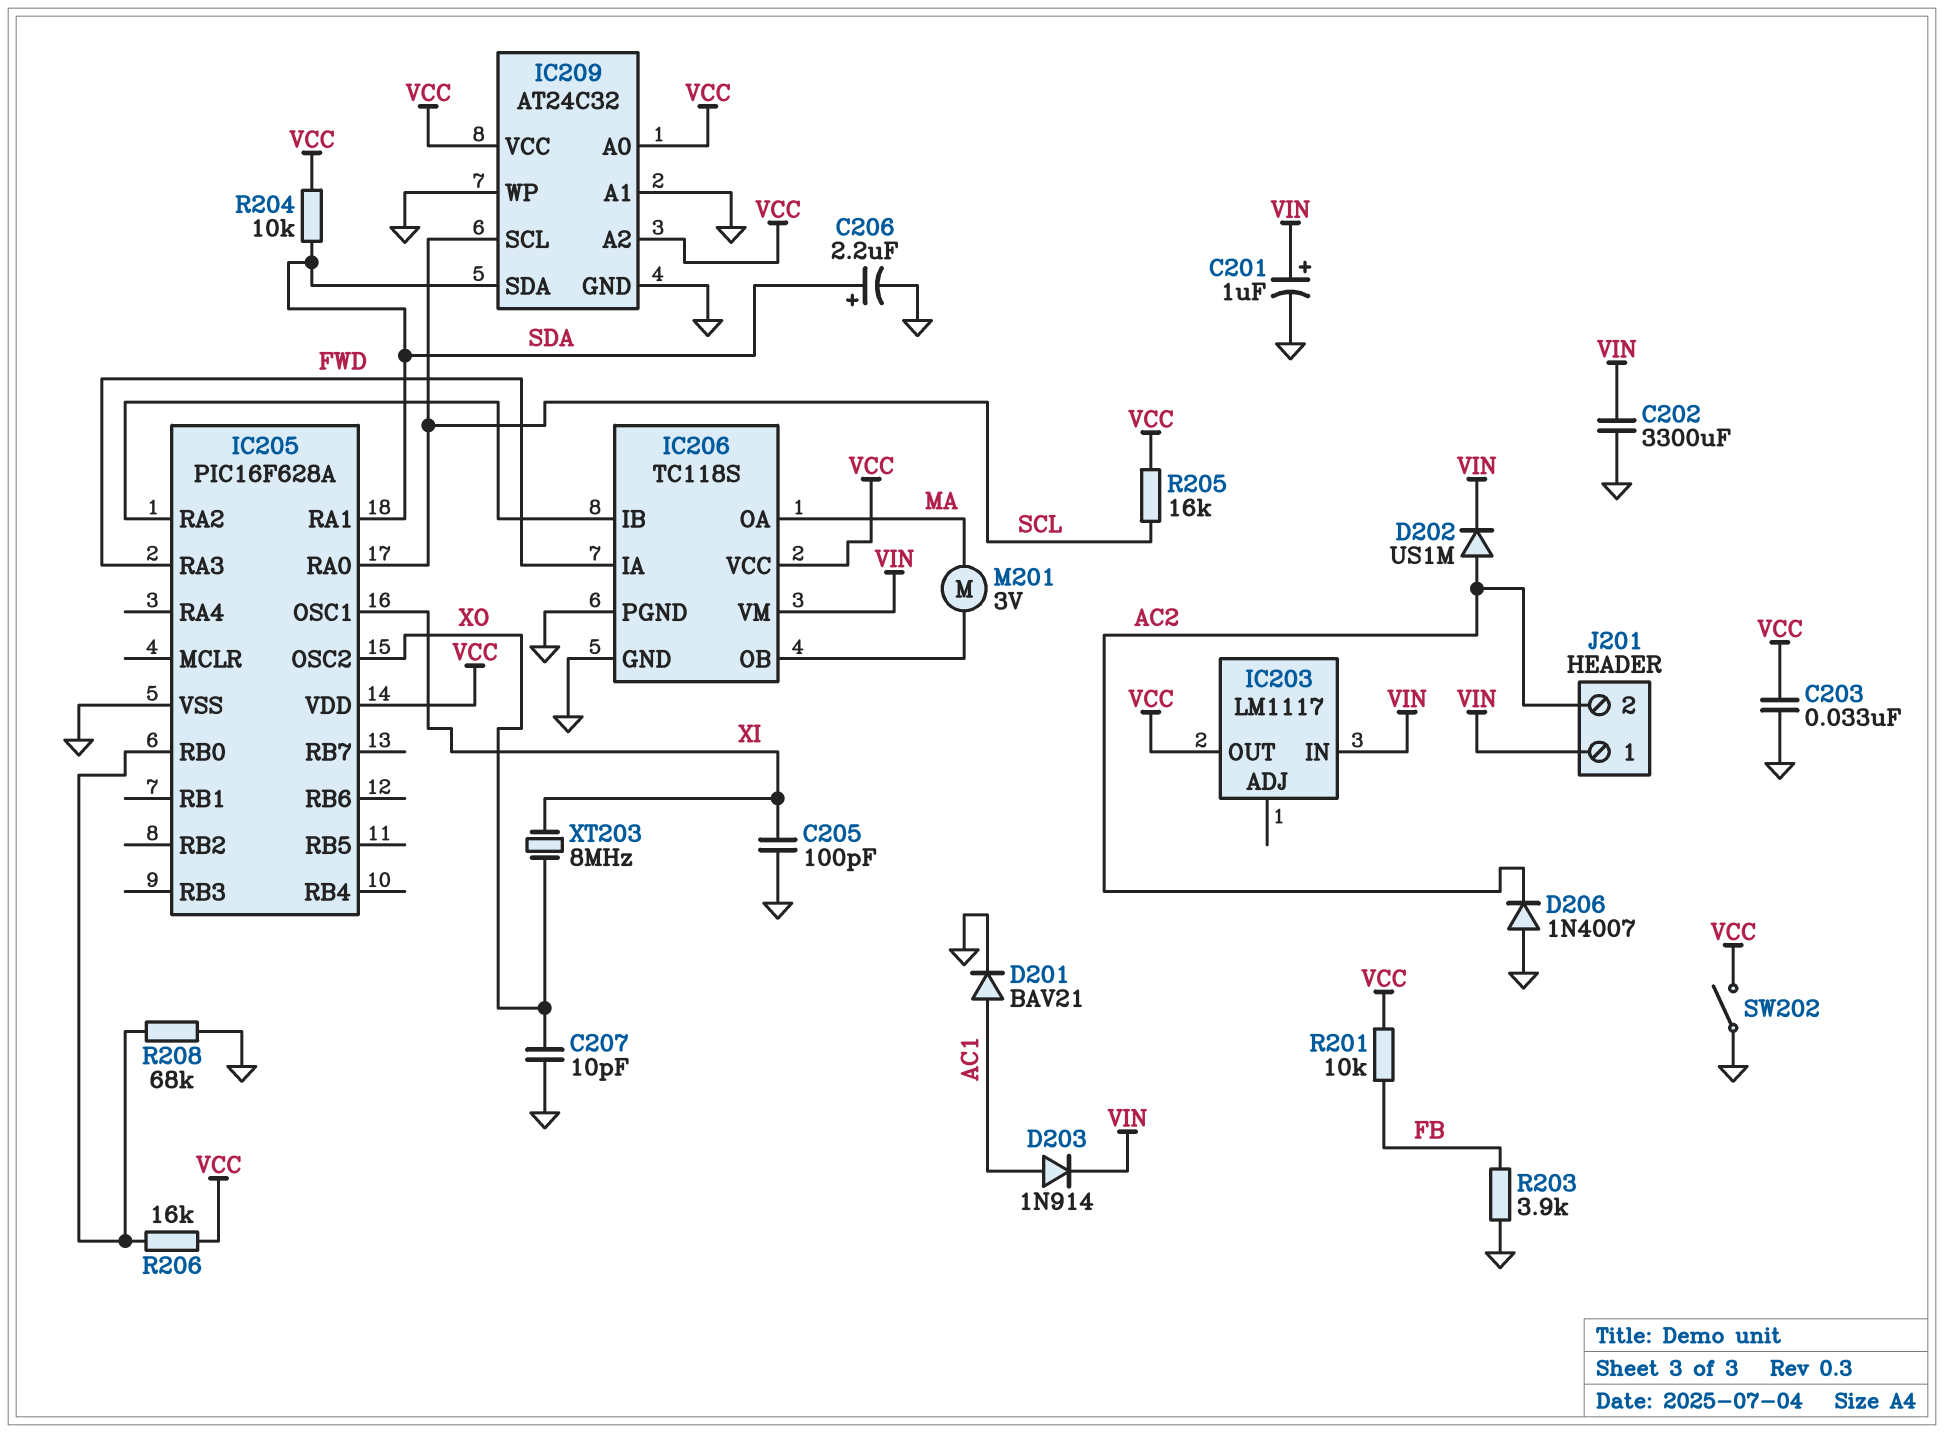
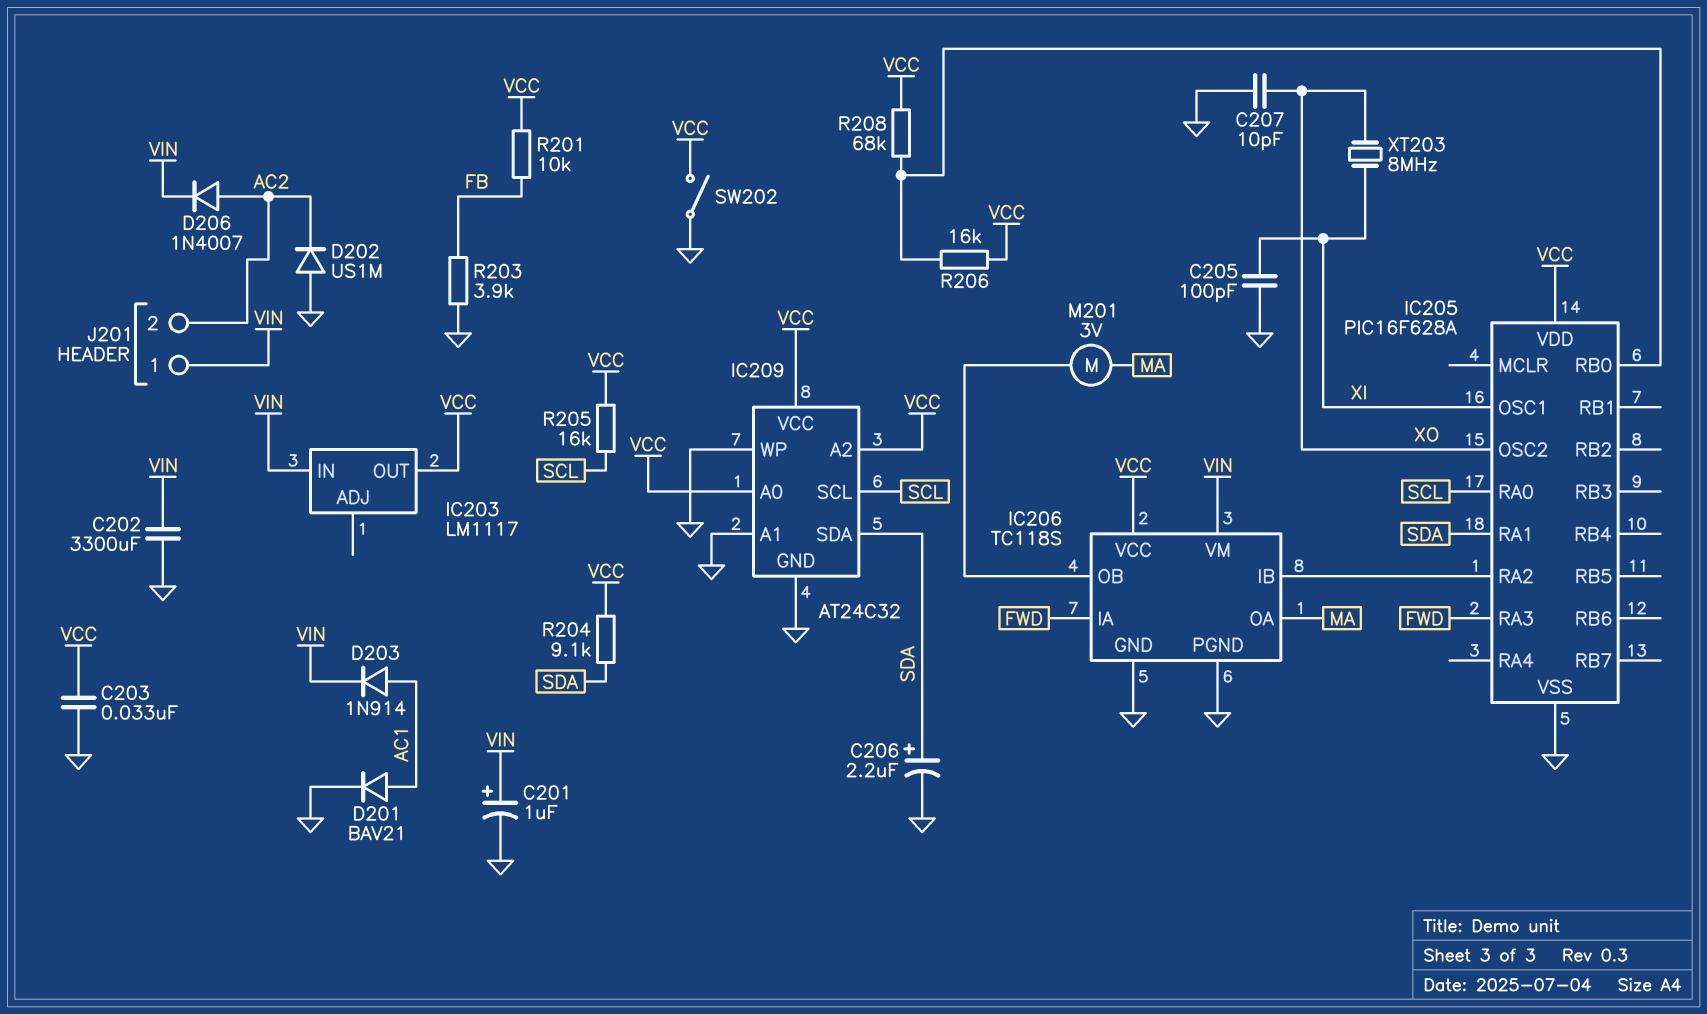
D202: diode US1M (A AC2, K VIN) -> diode US1M (A GND, K AC2)
D206: diode 1N4007 (A GND, K AC2) -> diode 1N4007 (A AC2, K VIN)
R204: 10k (SDA, VCC) -> 9.1k (SDA, VCC)
R208: 68k (GND, IC205/RB0) -> 68k (IC205/RB0, VCC)

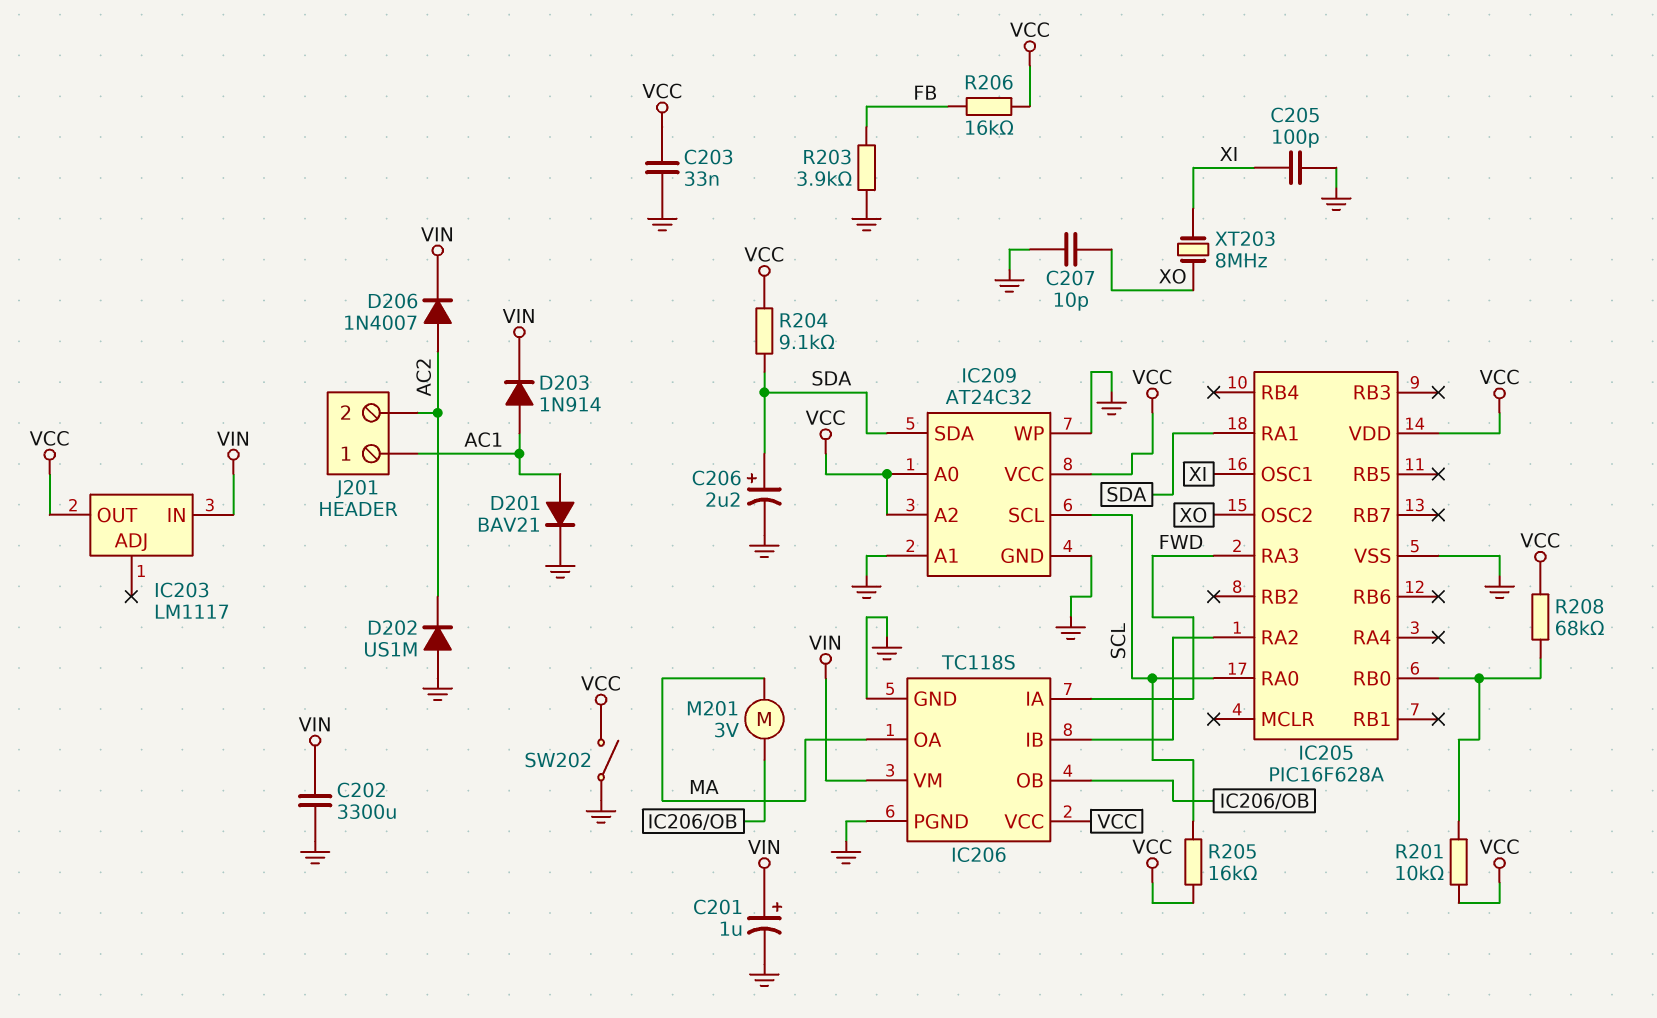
J201 pin 1: VIN -> AC1
R201: 10k (FB, VCC) -> 10k (IC205/RB0, VCC)
R206: 16k (IC205/RB0, VCC) -> 16k (FB, VCC)

